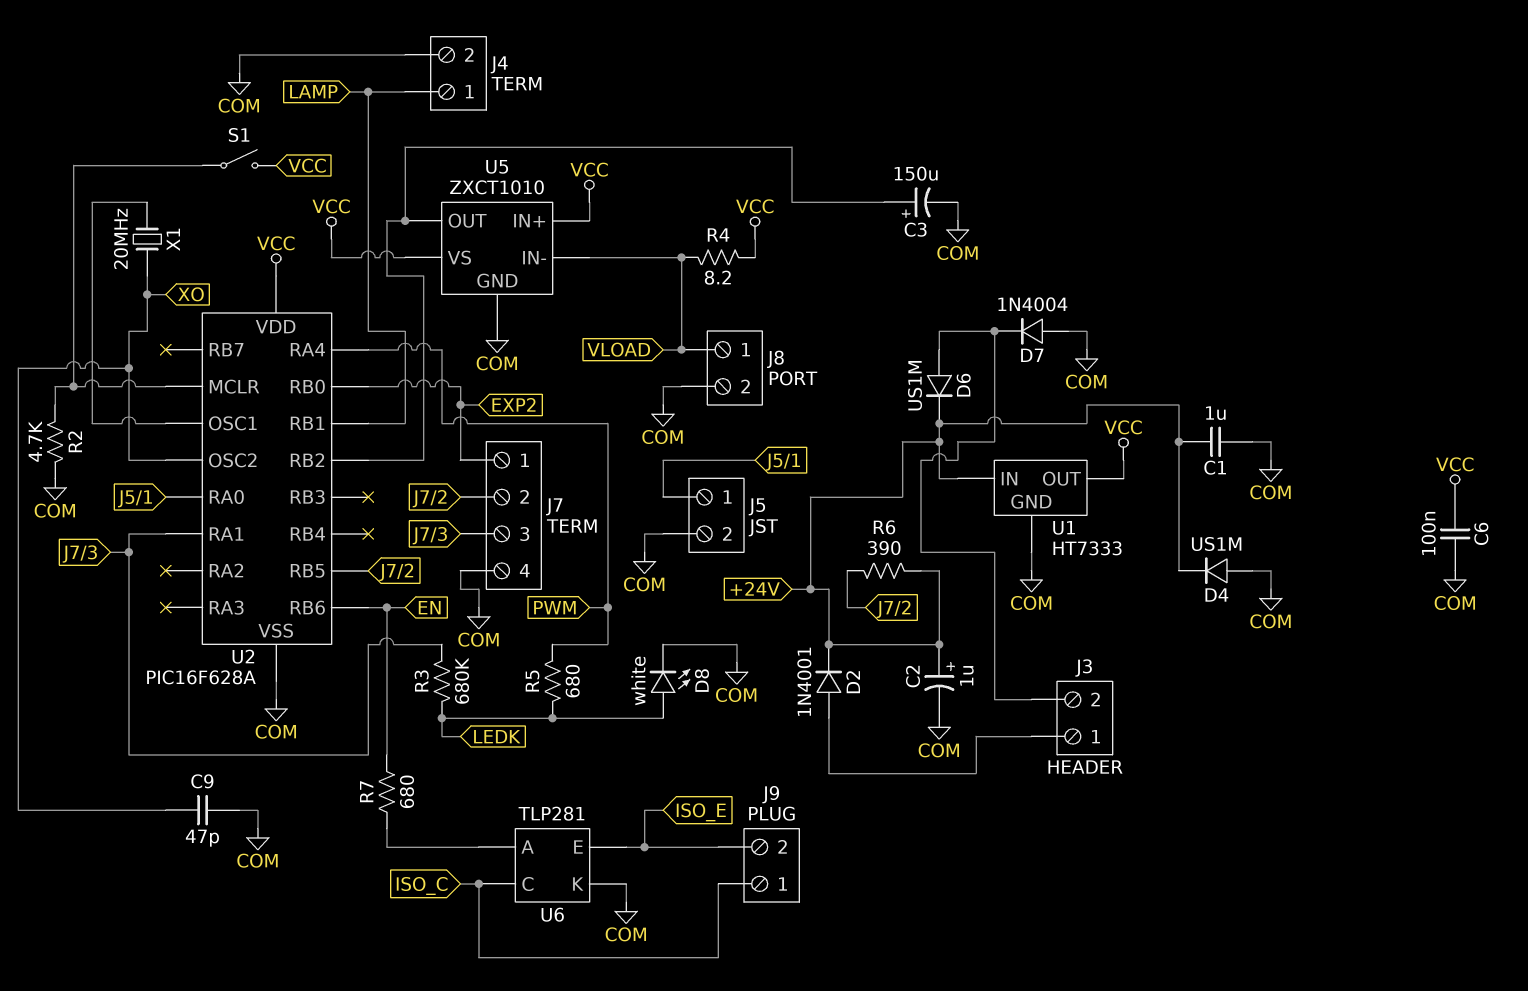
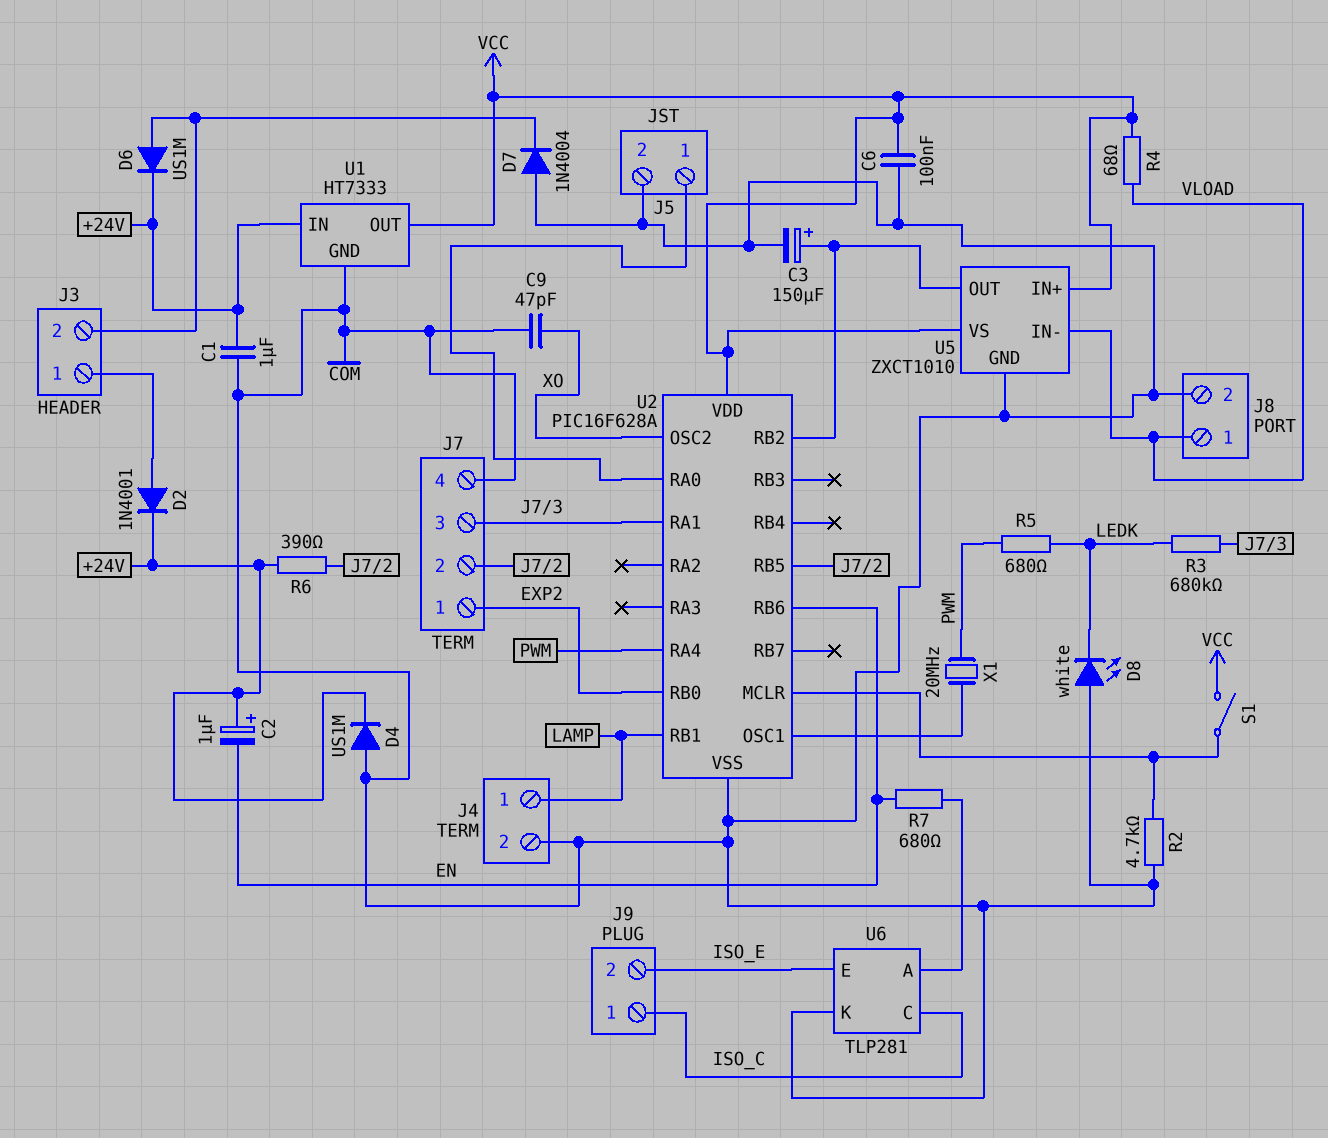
C2: 1uF (plus +24V, minus COM) -> 1uF (plus +24V, minus EN)
D8: LED white (A LEDK, K COM) -> LED white (A COM, K LEDK)
R4: 8.2 (VCC, VLOAD) -> 68 (VCC, VLOAD)
X1: 20MHz (U2/OSC1, XO) -> 20MHz (PWM, U2/OSC1)

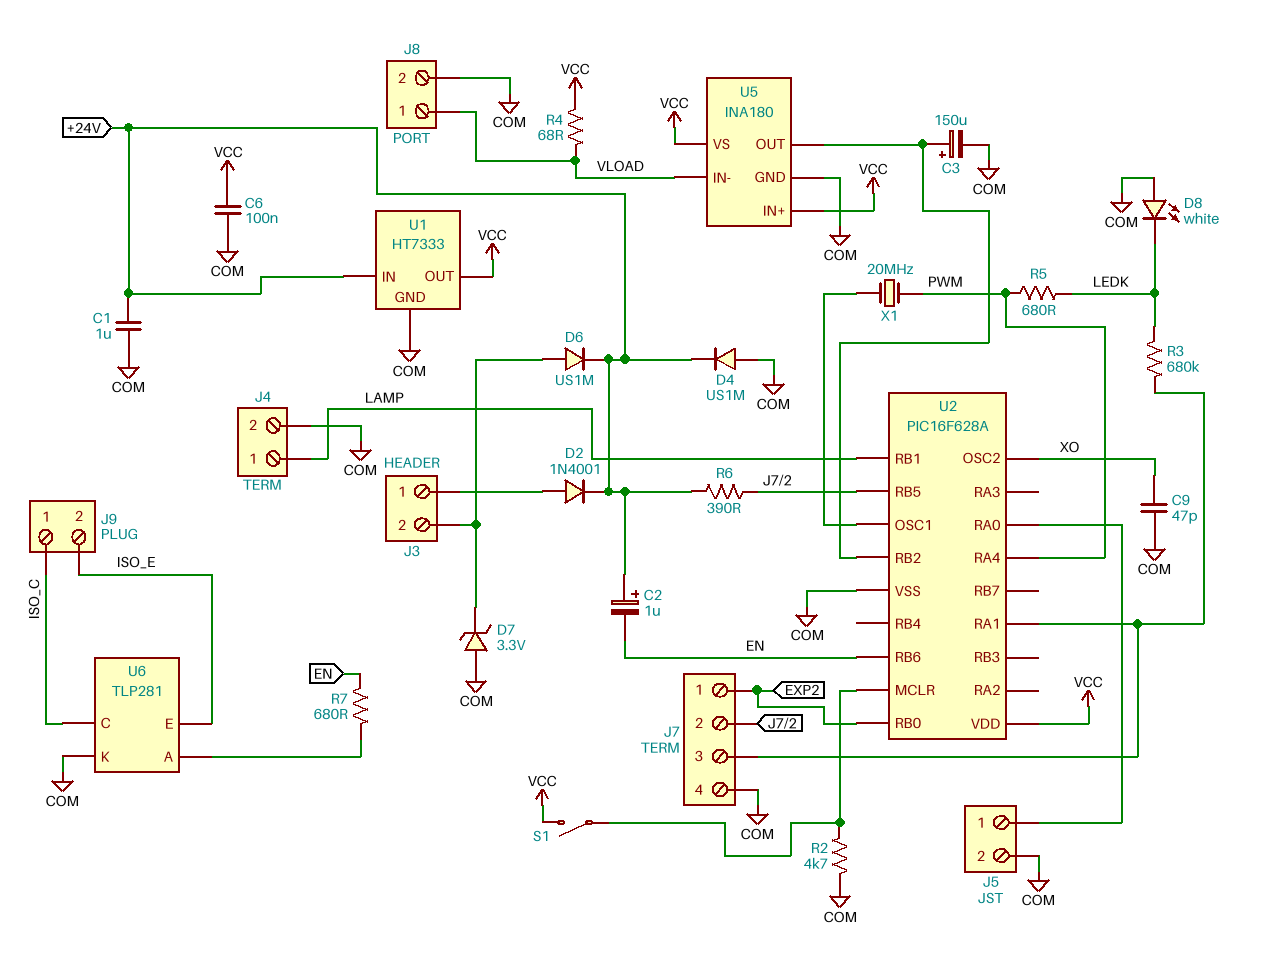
D7: diode 1N4004 (A COM, K J3/2) -> zener 3.3V (A COM, K J3/2)
U5: ZXCT1010 -> INA180

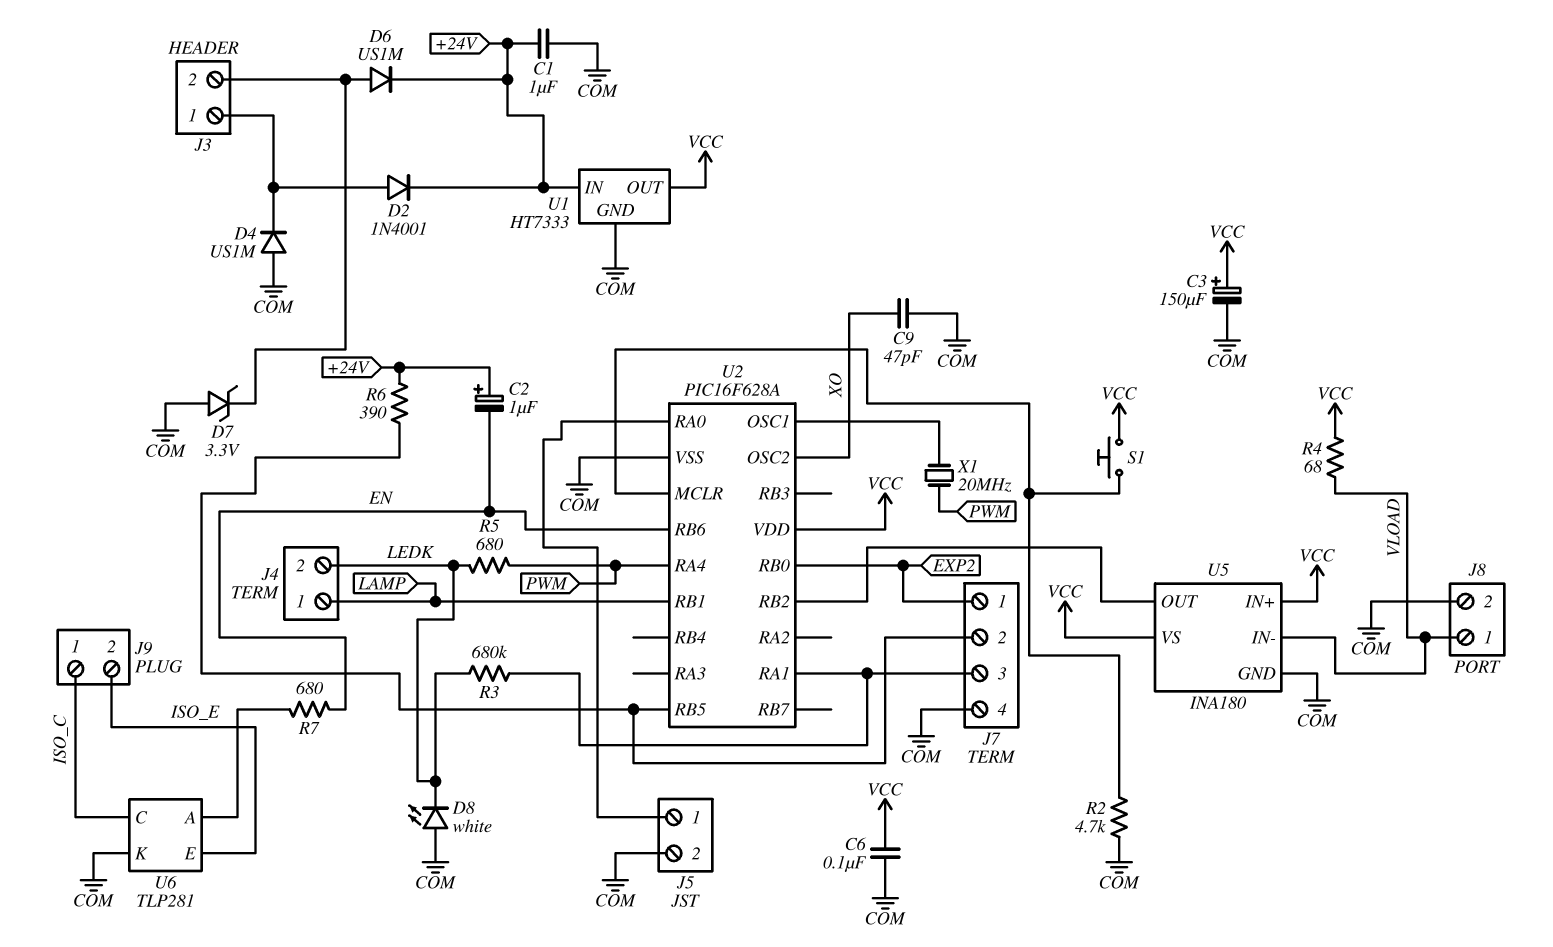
C3: 150uF (plus U2/RB2, minus COM) -> 150uF (plus VCC, minus COM)
D4: diode US1M (A COM, K +24V) -> diode US1M (A COM, K J3/1)
J4 pin 2: COM -> LEDK
S1: switch (U2/MCLR, VCC) -> button (U2/MCLR, VCC)

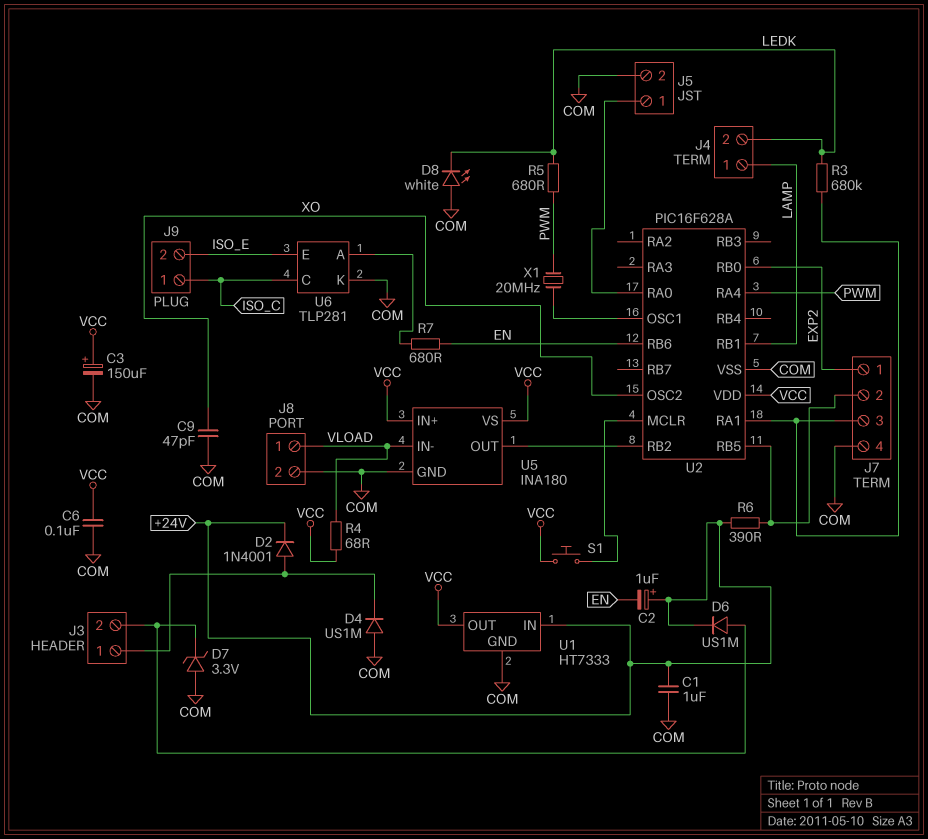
R2: 4.7k (COM, U2/MCLR) -> none

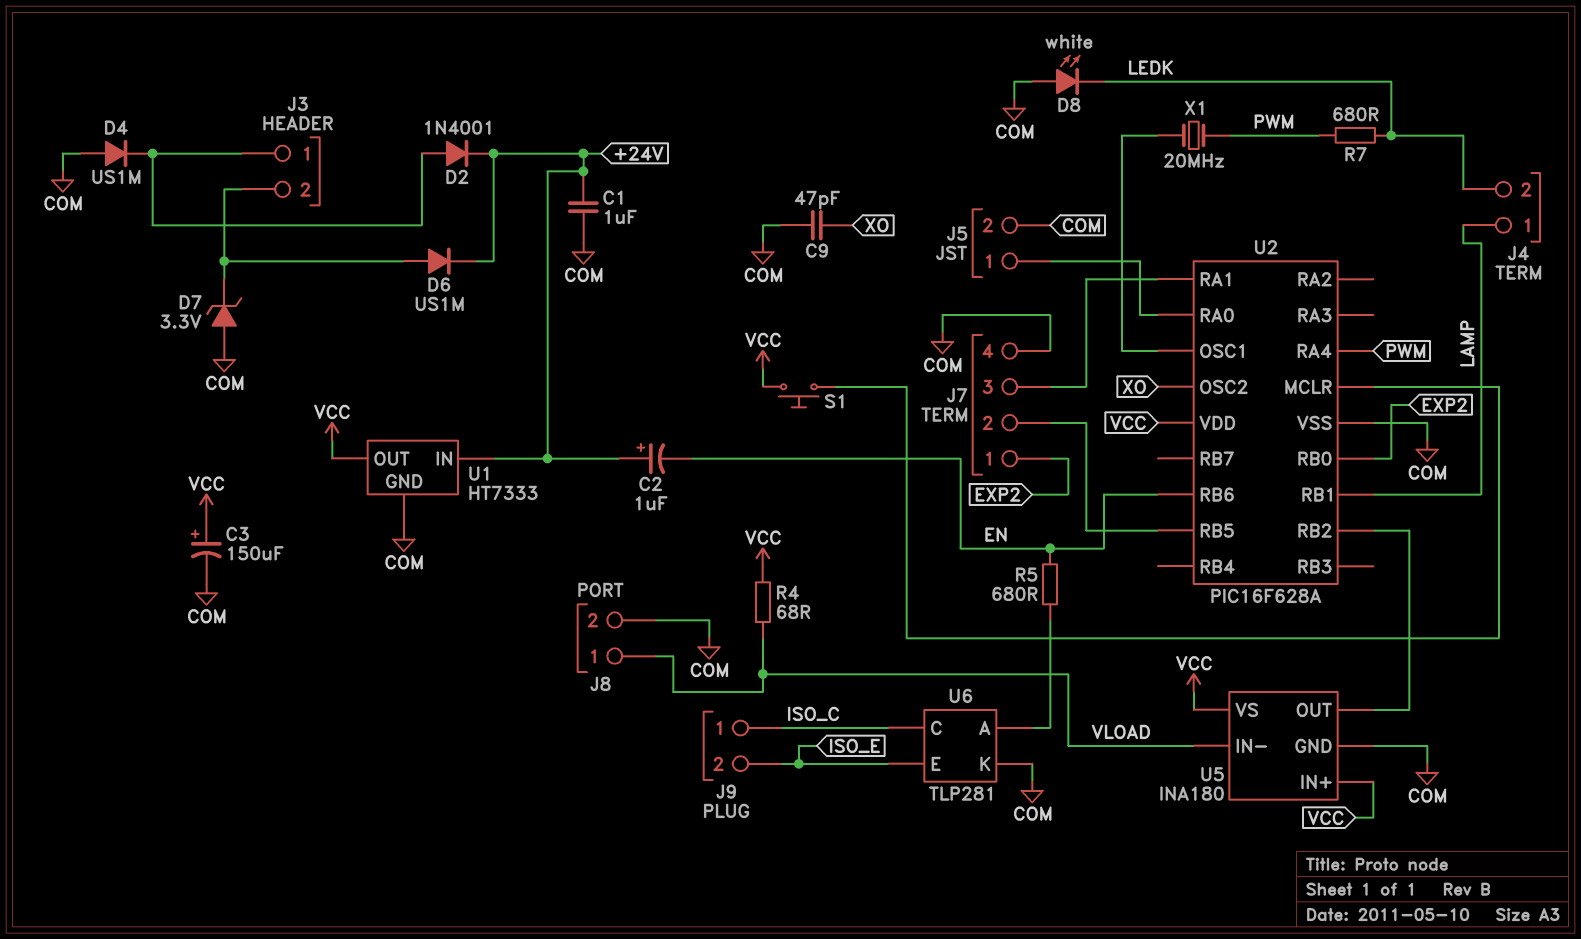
C6: 100nF (COM, VCC) -> none
R3: 680k (J7/3, LEDK) -> none
R5: 680 (LEDK, PWM) -> 680 (EN, U6/A)
R6: 390 (+24V, J7/2) -> none
R7: 680 (EN, U6/A) -> 680 (LEDK, PWM)

